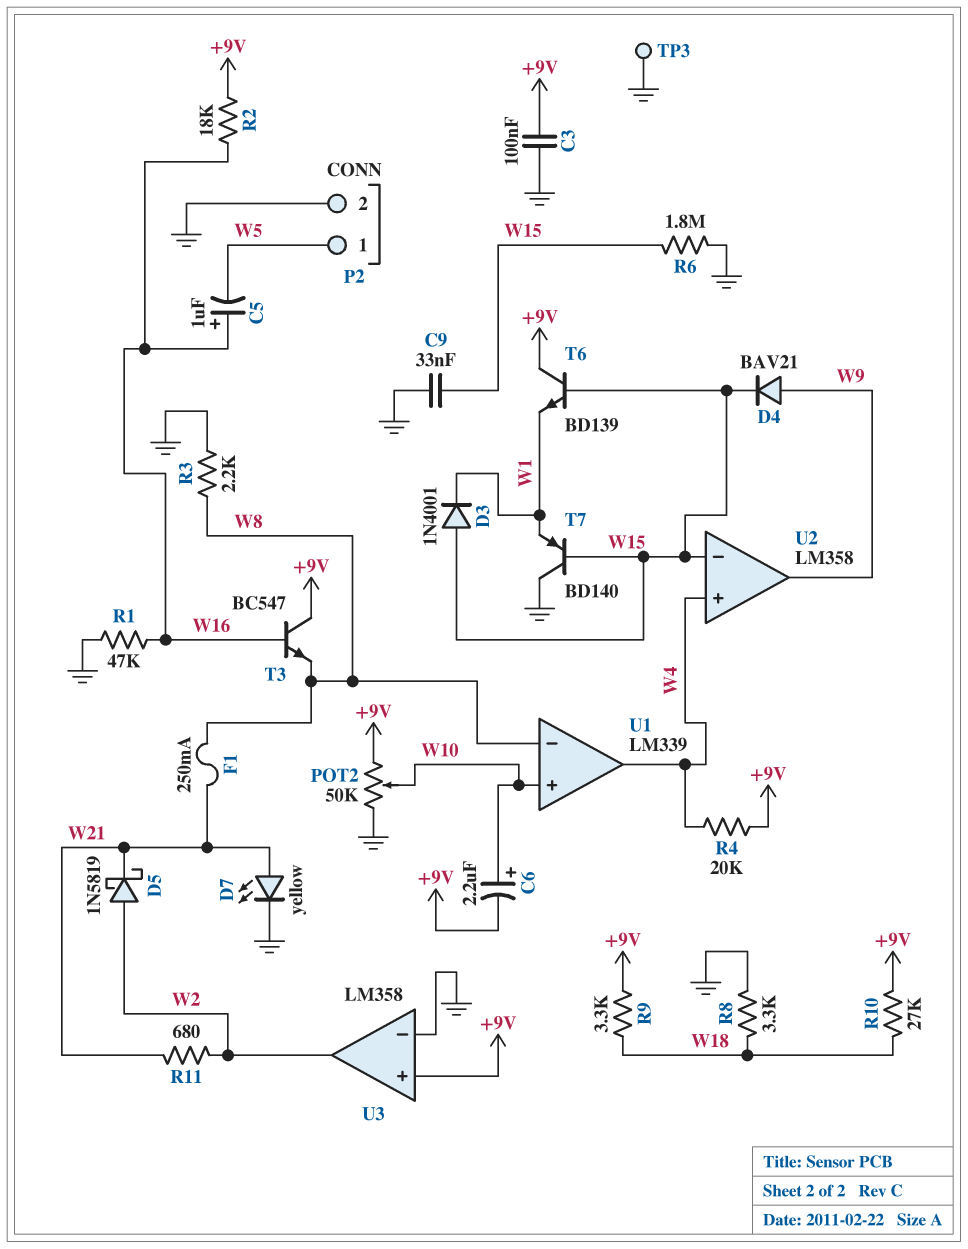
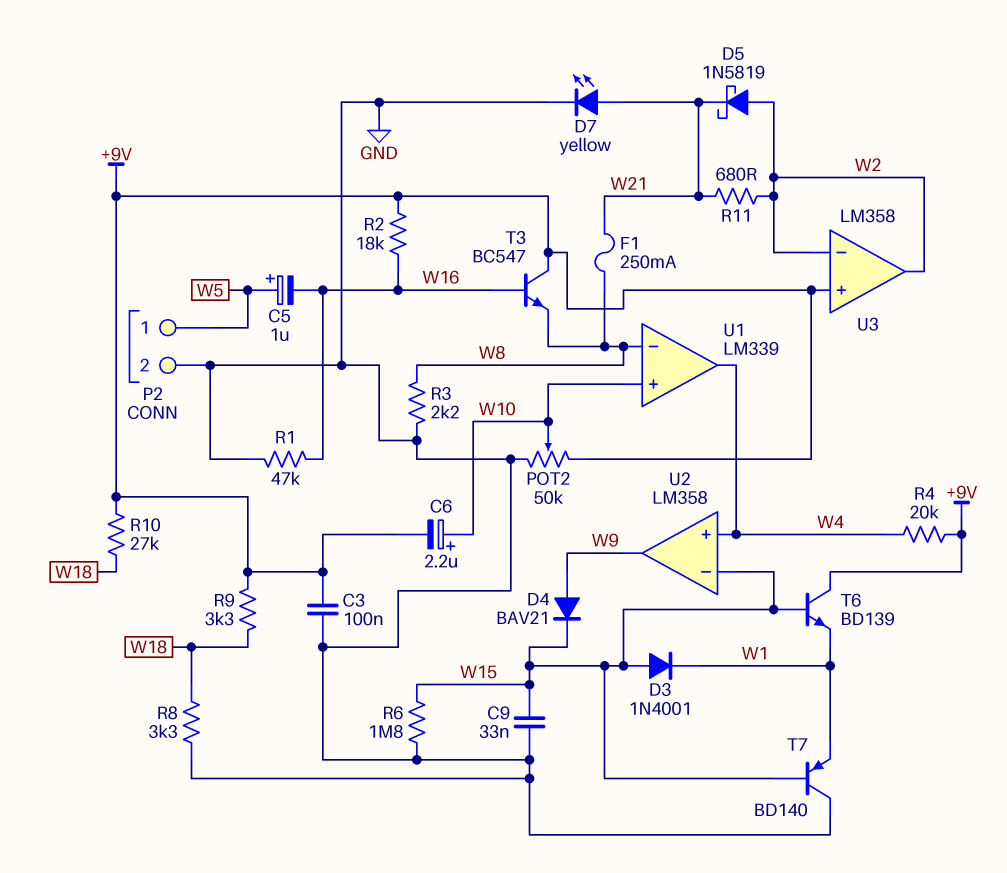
C5: 1uF (plus W16, minus W5) -> 1uF (plus W5, minus W16)
TP3: test point (GND) -> none
U3 pin in-: GND -> W2

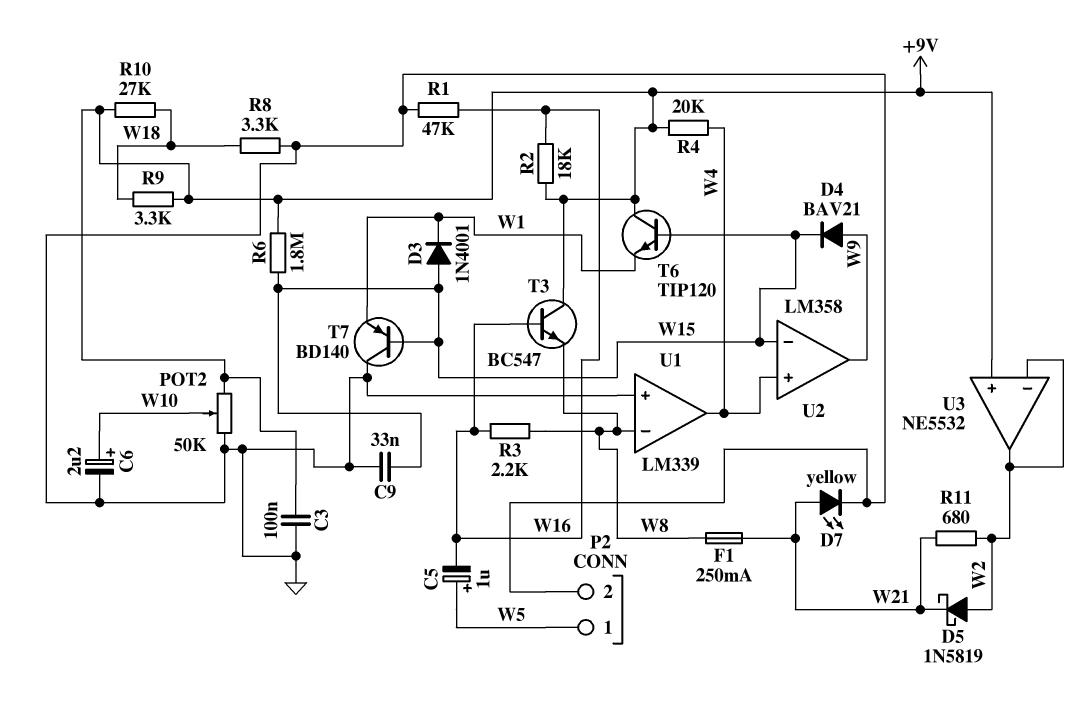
C6: 2.2uF (plus W10, minus +9V) -> 2.2uF (plus W10, minus GND)
R3: 2.2k (GND, W8) -> 2.2k (W8, W16)
R6: 1.8M (GND, W15) -> 1.8M (+9V, W15)
T6: NPN BD139 (B W15, C +9V, E W1) -> NPN TIP120 (B W15, C +9V, E W1)
U1 pin in+: W10 -> GND
U3: LM358 -> NE5532

